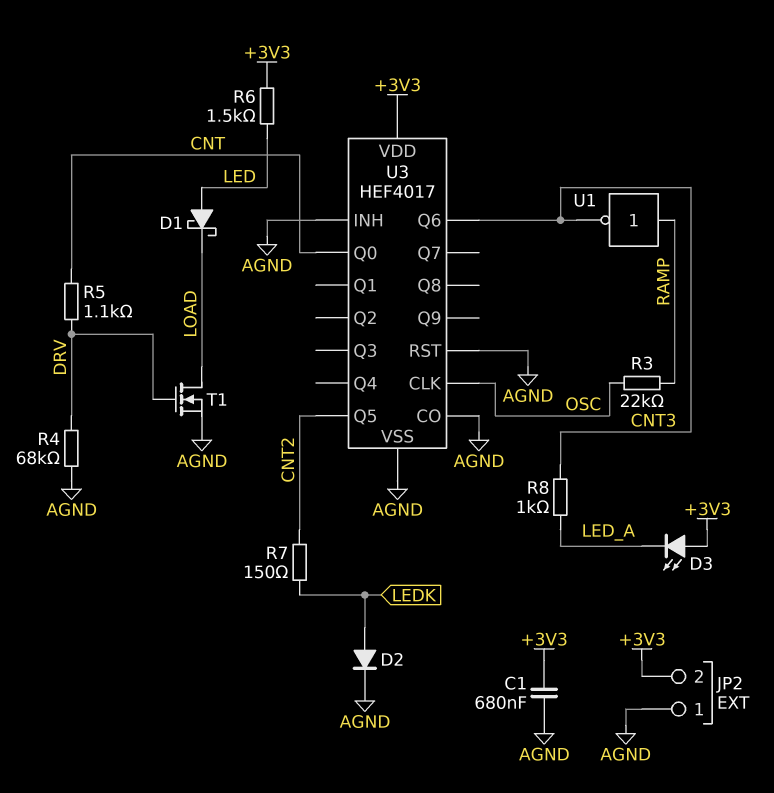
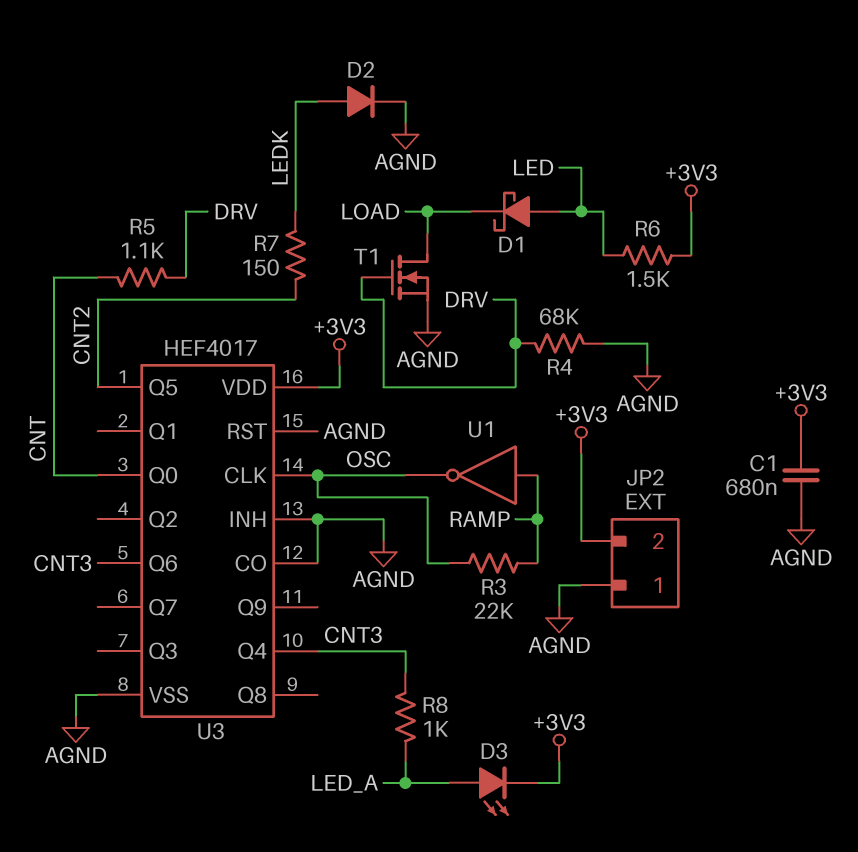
D3: LED (A +3V3, K LED_A) -> LED (A LED_A, K +3V3)
U1: NOT (in RAMP, out CNT3) -> NOT (in RAMP, out OSC)
U3 pin Q4: none -> CNT3

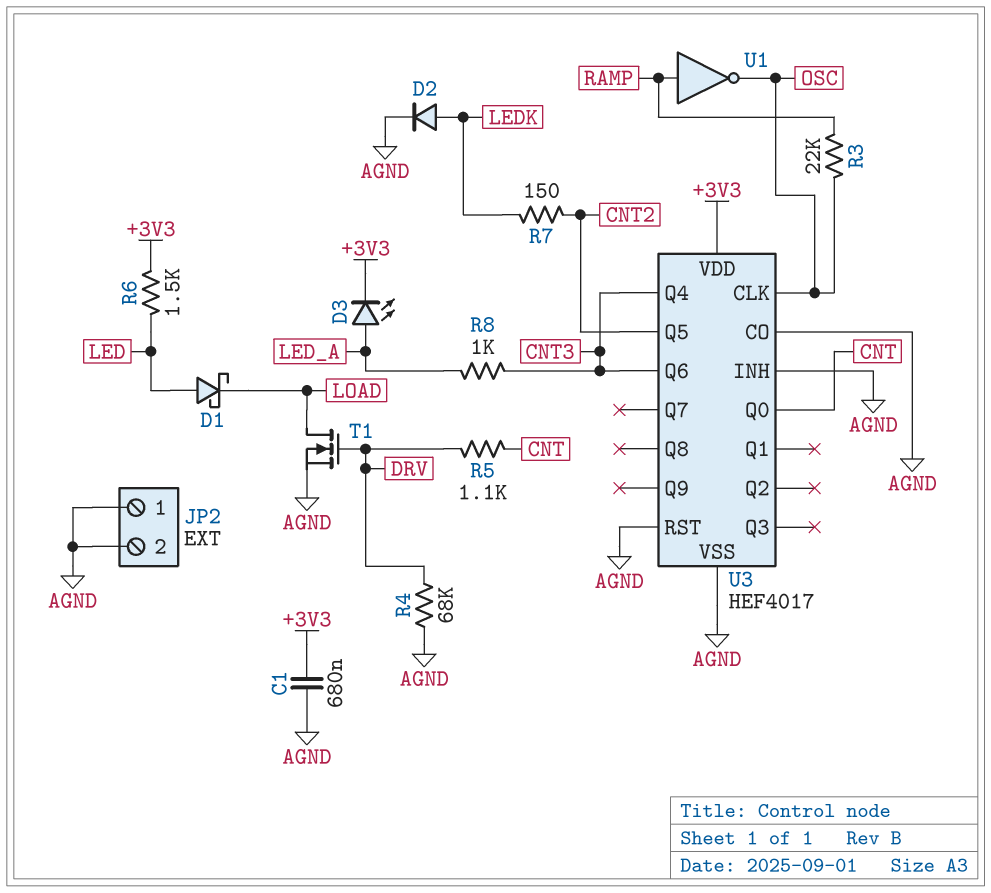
JP2 pin 2: +3V3 -> AGND

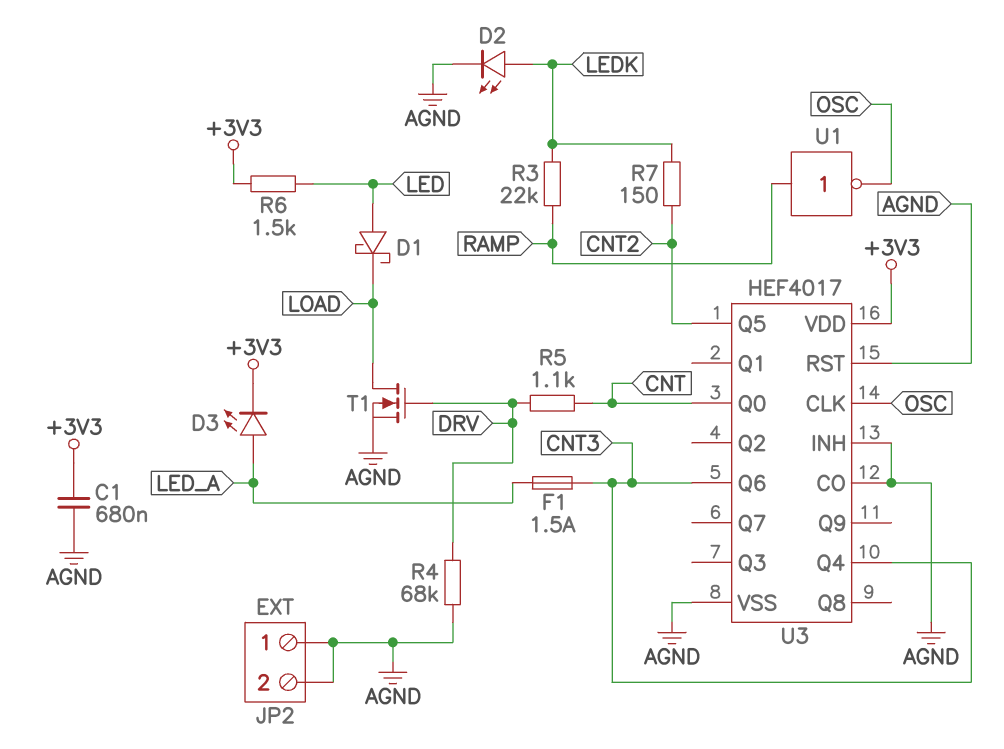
D2: diode (A LEDK, K AGND) -> LED (A LEDK, K AGND)
F1: none -> 1.5A (CNT3, LED_A)
R3: 22k (OSC, RAMP) -> 22k (LEDK, RAMP)
R8: 1k (CNT3, LED_A) -> none

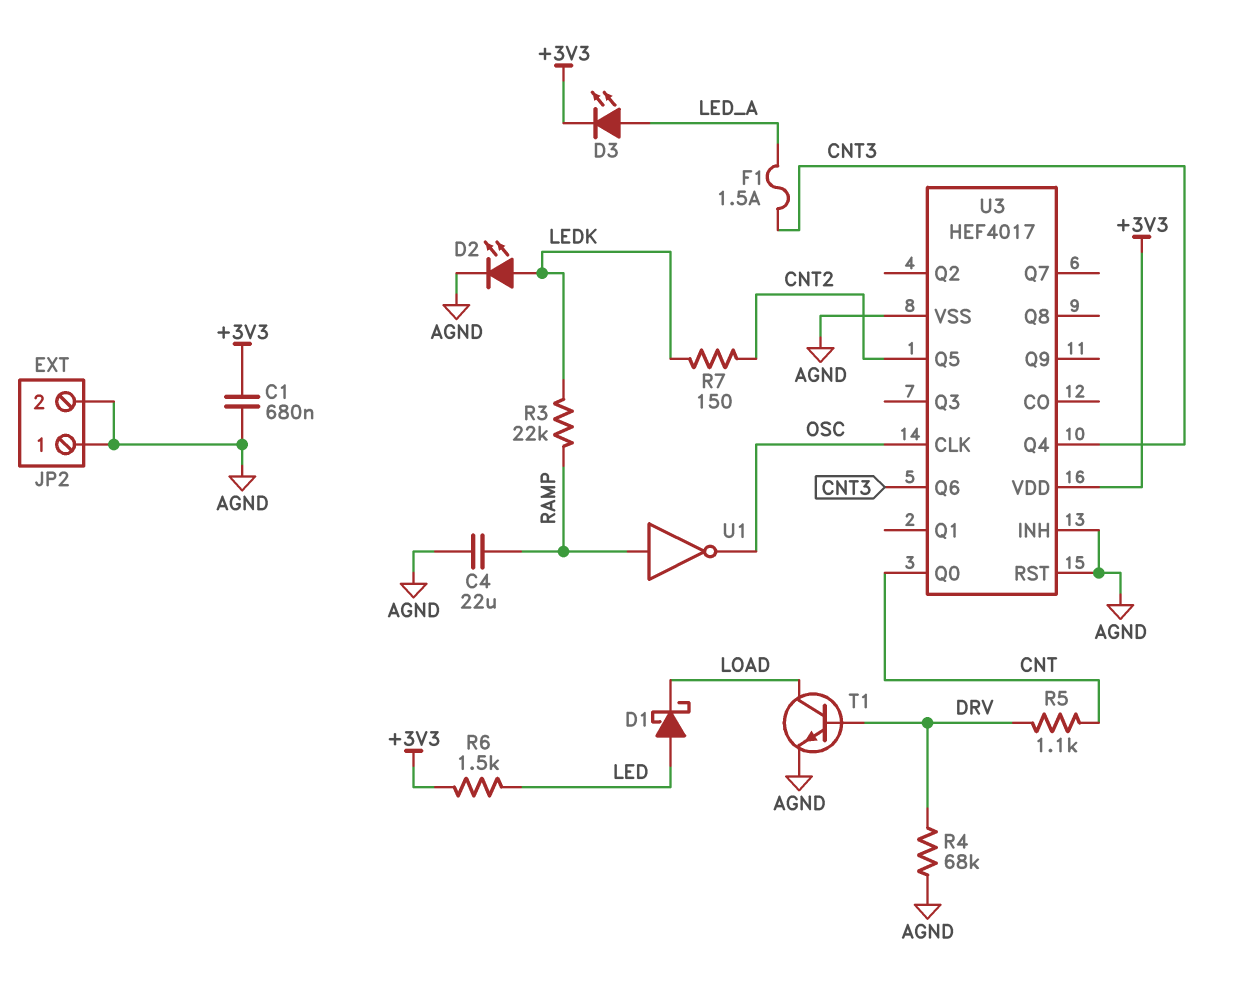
C4: none -> 22uF (AGND, RAMP)
T1: NMOS (G DRV, D LOAD, S AGND) -> NPN (B DRV, C LOAD, E AGND)
U3 pin CO: AGND -> none

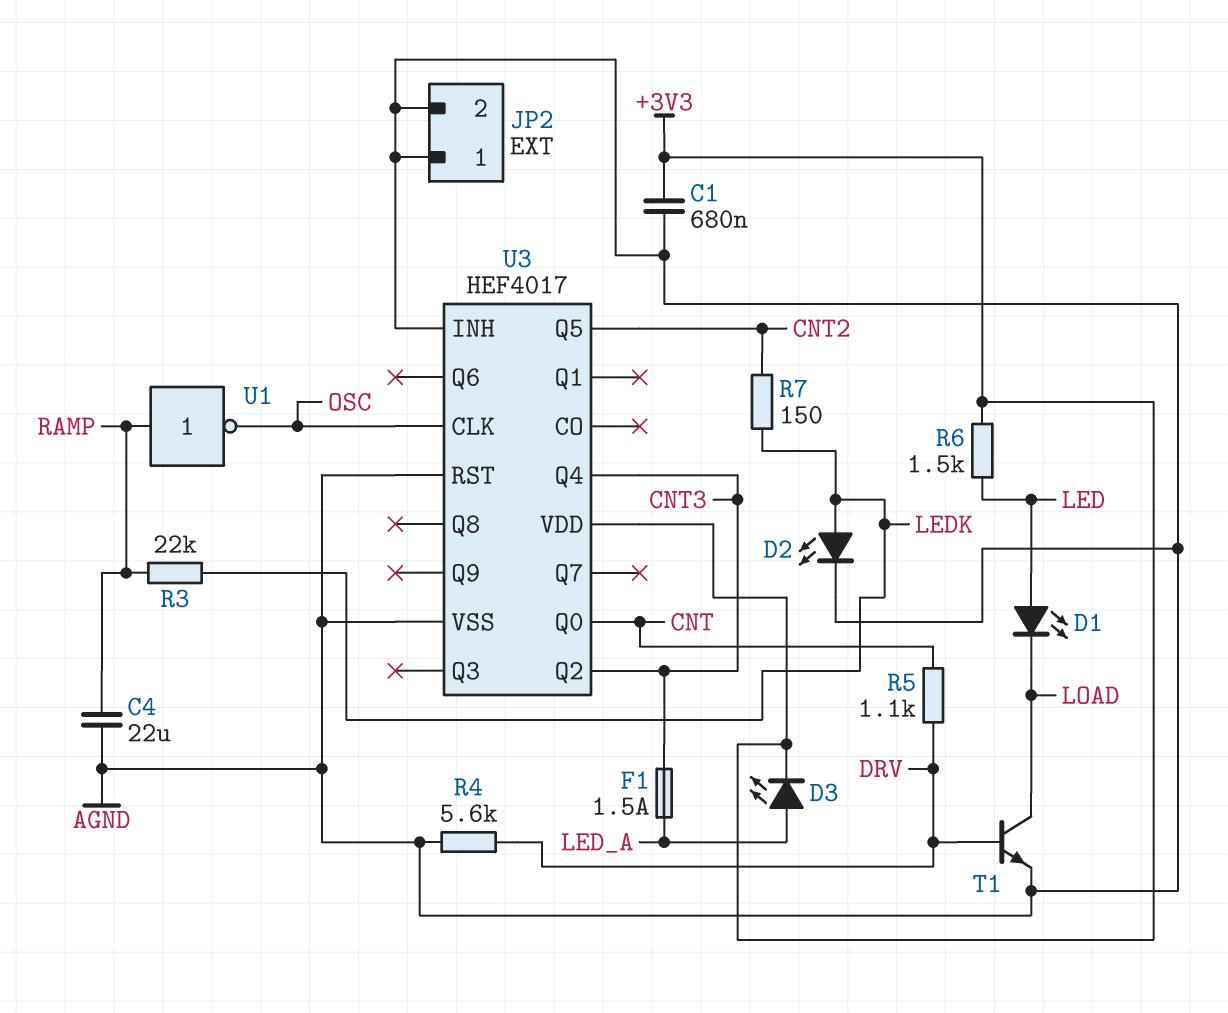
D1: schottky (A LED, K LOAD) -> LED (A LED, K LOAD)
R4: 68k (AGND, DRV) -> 5.6k (AGND, DRV)
U3 pin Q2: none -> CNT3
U3 pin Q6: CNT3 -> none

